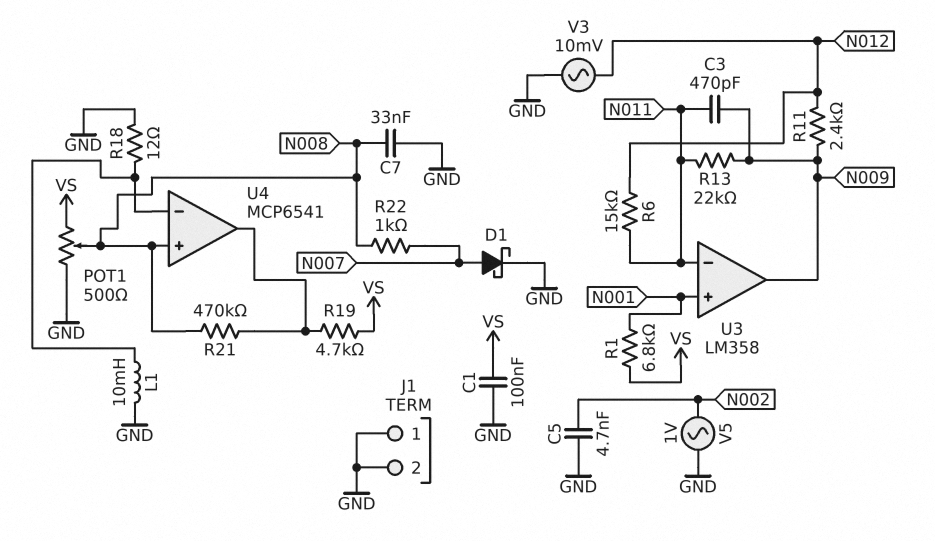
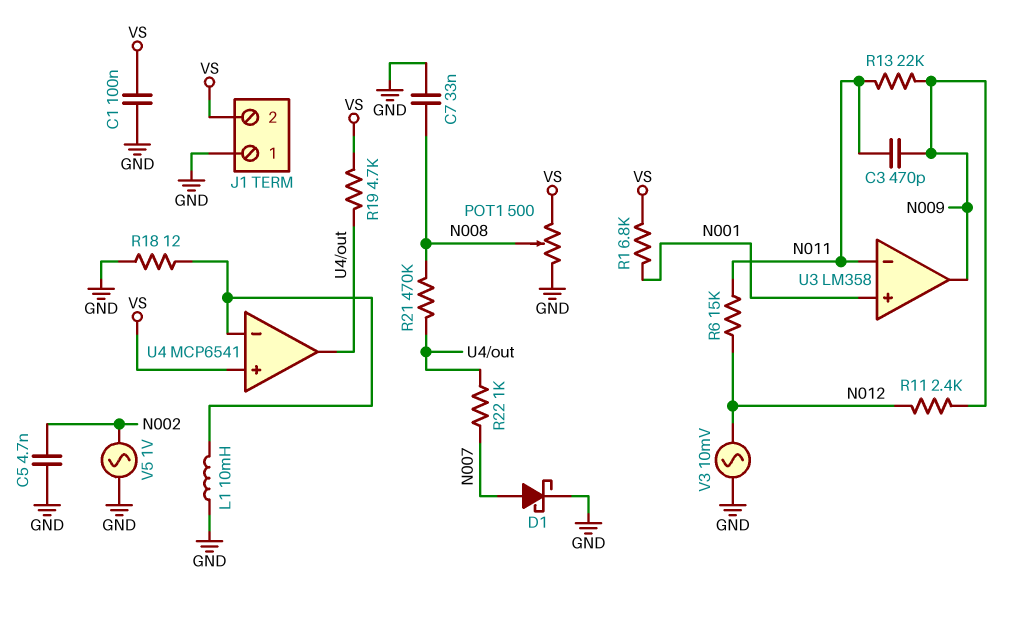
J1 pin 2: GND -> VS
R22: 1k (N007, N008) -> 1k (N007, U4/out)
U4 pin in+: N008 -> VS

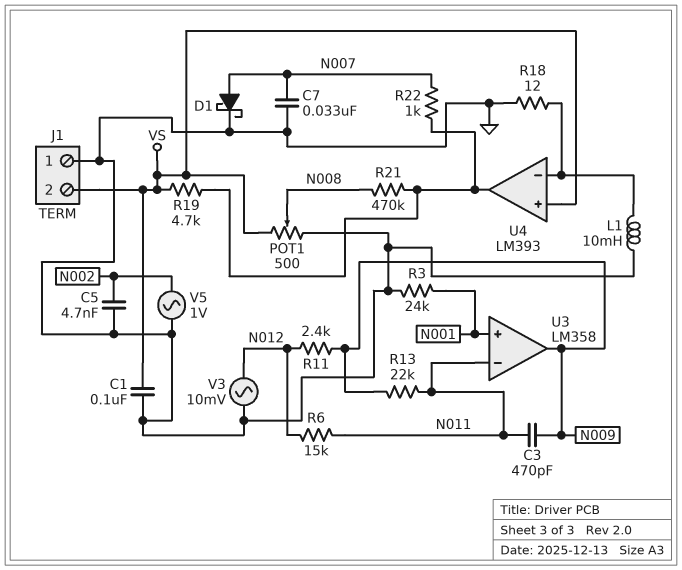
C7: 33nF (GND, N008) -> 33nF (GND, N007)
R1: 6.8k (N001, VS) -> none
R3: none -> 24k (GND, N001)
U4: MCP6541 -> LM393

